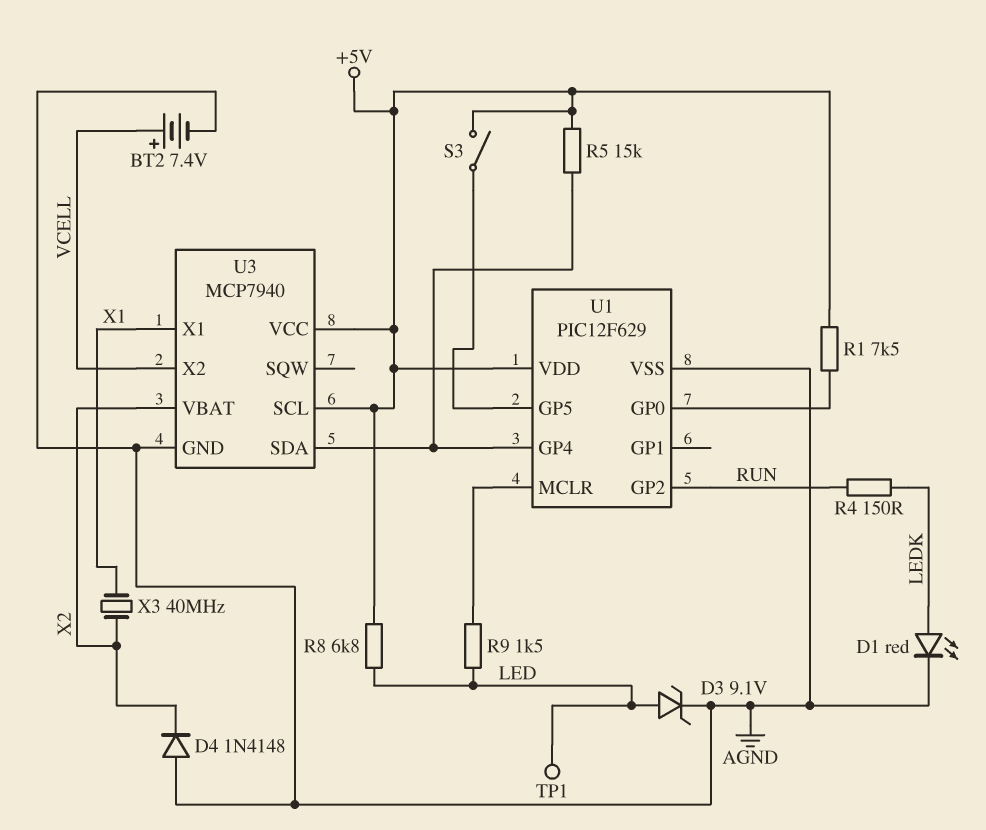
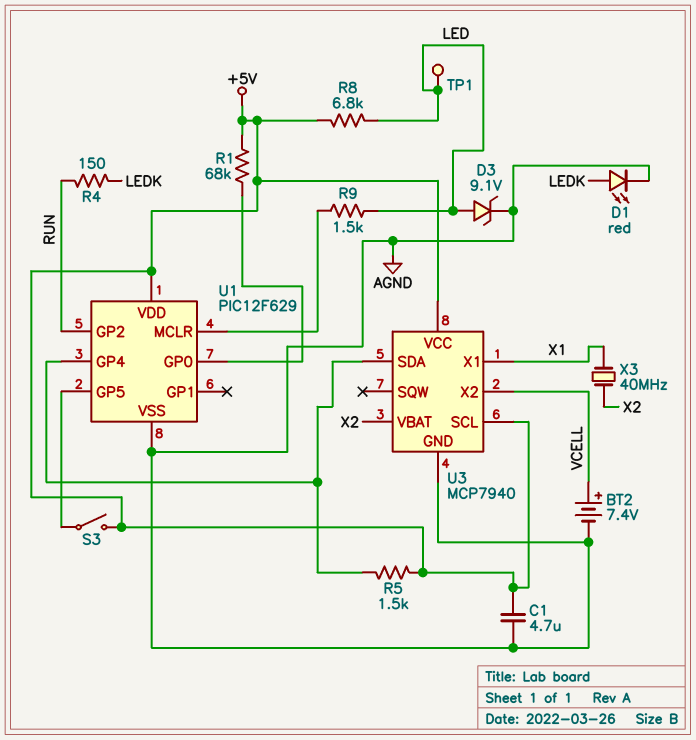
C1: none -> 4.7uF (+5V, AGND)
D4: diode 1N4148 (A AGND, K X2) -> none
R1: 7.5k (+5V, U1/GP0) -> 68k (+5V, U1/GP0)
R5: 15k (+5V, U1/GP4) -> 1.5k (+5V, U1/GP4)

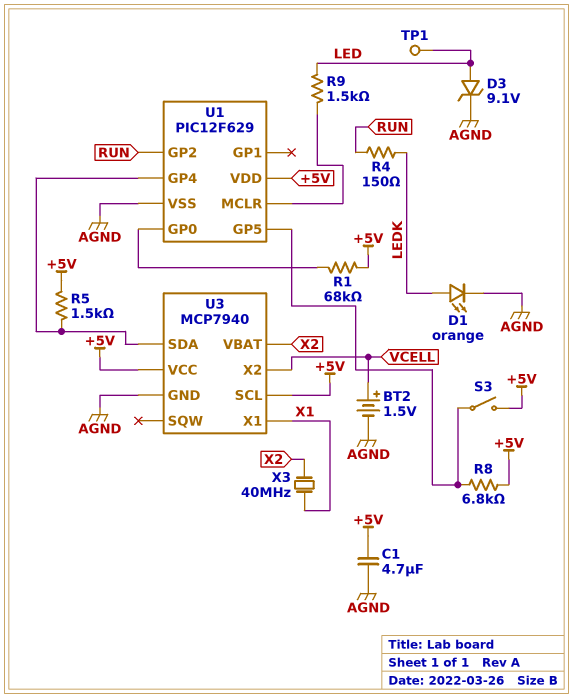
BT2: 7.4V (plus VCELL, minus AGND) -> 1.5V (plus VCELL, minus AGND)
D1: LED red (A LEDK, K AGND) -> LED orange (A LEDK, K AGND)
R8: 6.8k (+5V, LED) -> 6.8k (+5V, U1/GP5)

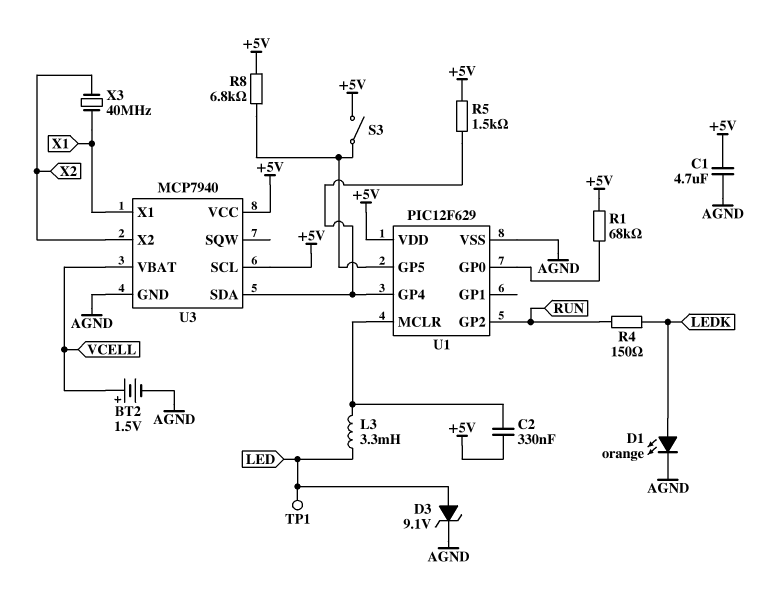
C2: none -> 330nF (+5V, U1/MCLR)
L3: none -> 3.3mH (LED, U1/MCLR)
R9: 1.5k (LED, U1/MCLR) -> none
U3 pin VBAT: X2 -> VCELL
U3 pin X2: VCELL -> X2

